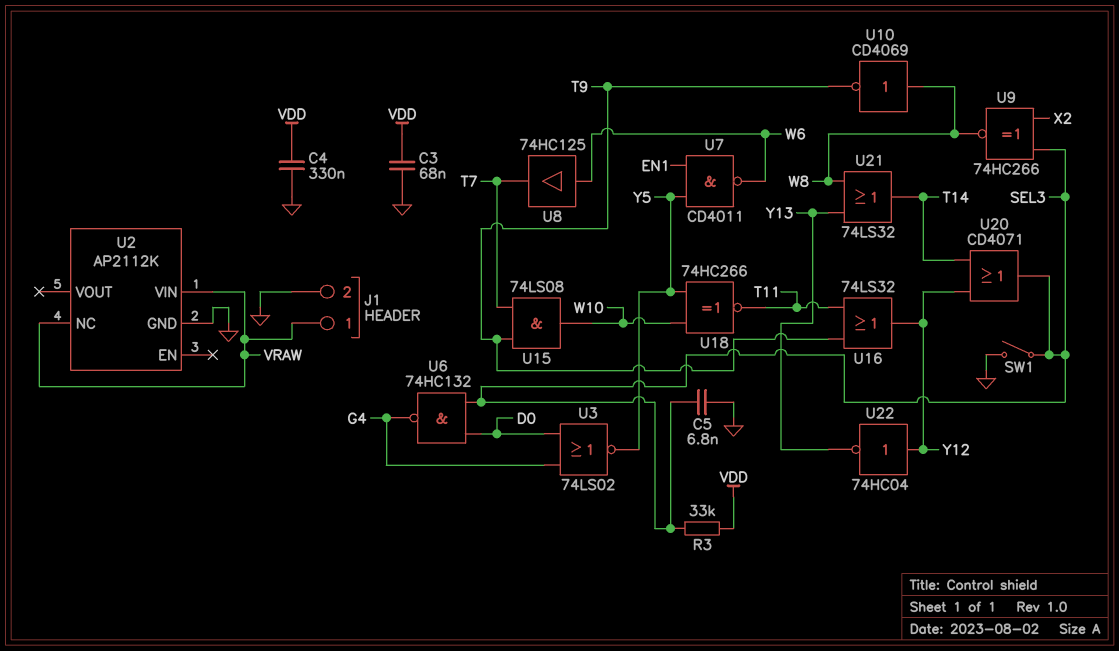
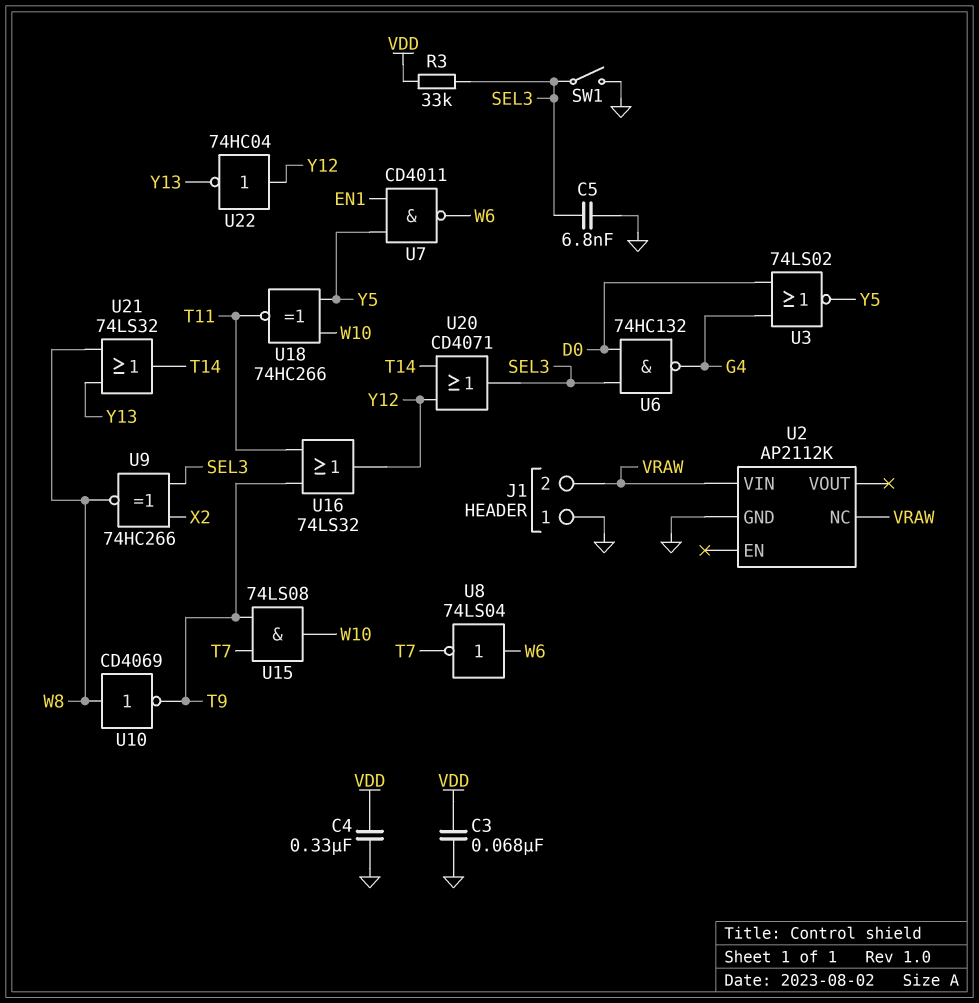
J1 pin 1: VRAW -> GND
J1 pin 2: GND -> VRAW
U8: buffer 74HC125 (in W6, out T7) -> NOT 74LS04 (in W6, out T7)

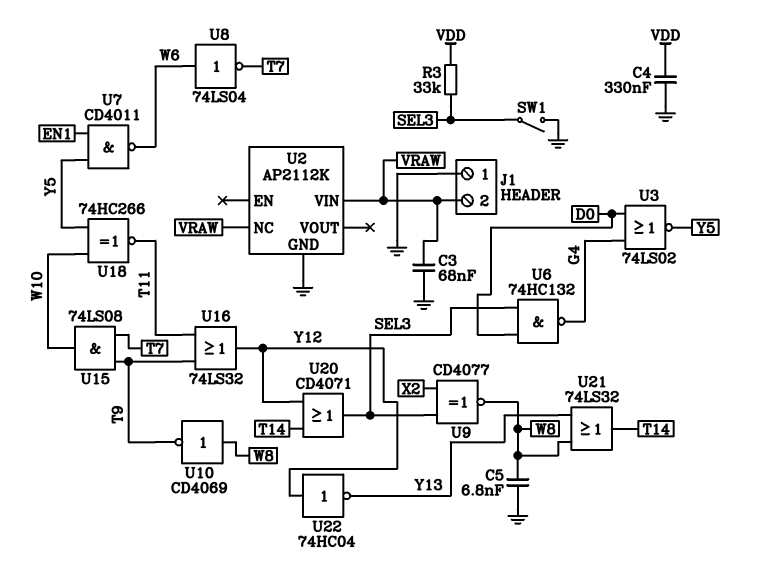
C3: 68nF (GND, VDD) -> 68nF (GND, VRAW)
C5: 6.8nF (GND, SEL3) -> 6.8nF (GND, W8)
U9: XNOR 74HC266 (in SEL3, in X2, out W8) -> XNOR CD4077 (in SEL3, in X2, out W8)

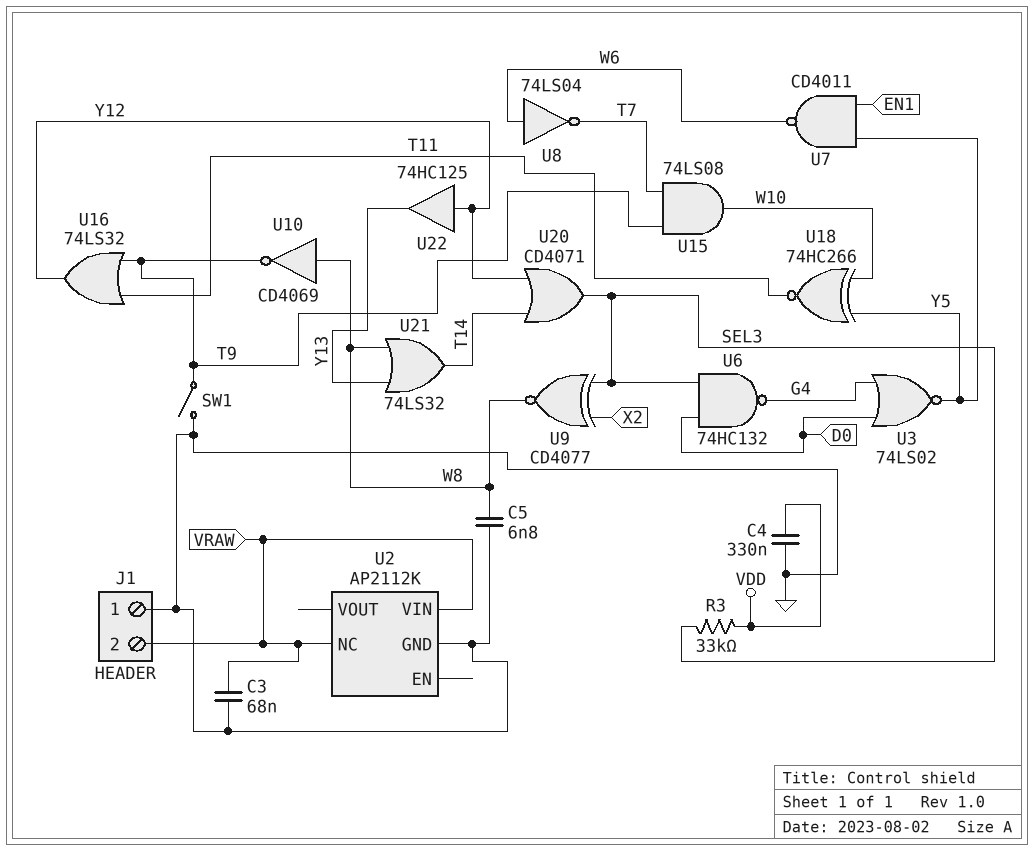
SW1: switch (GND, SEL3) -> switch (GND, T9)
U22: NOT 74HC04 (in Y12, out Y13) -> buffer 74HC125 (in Y12, out Y13)

